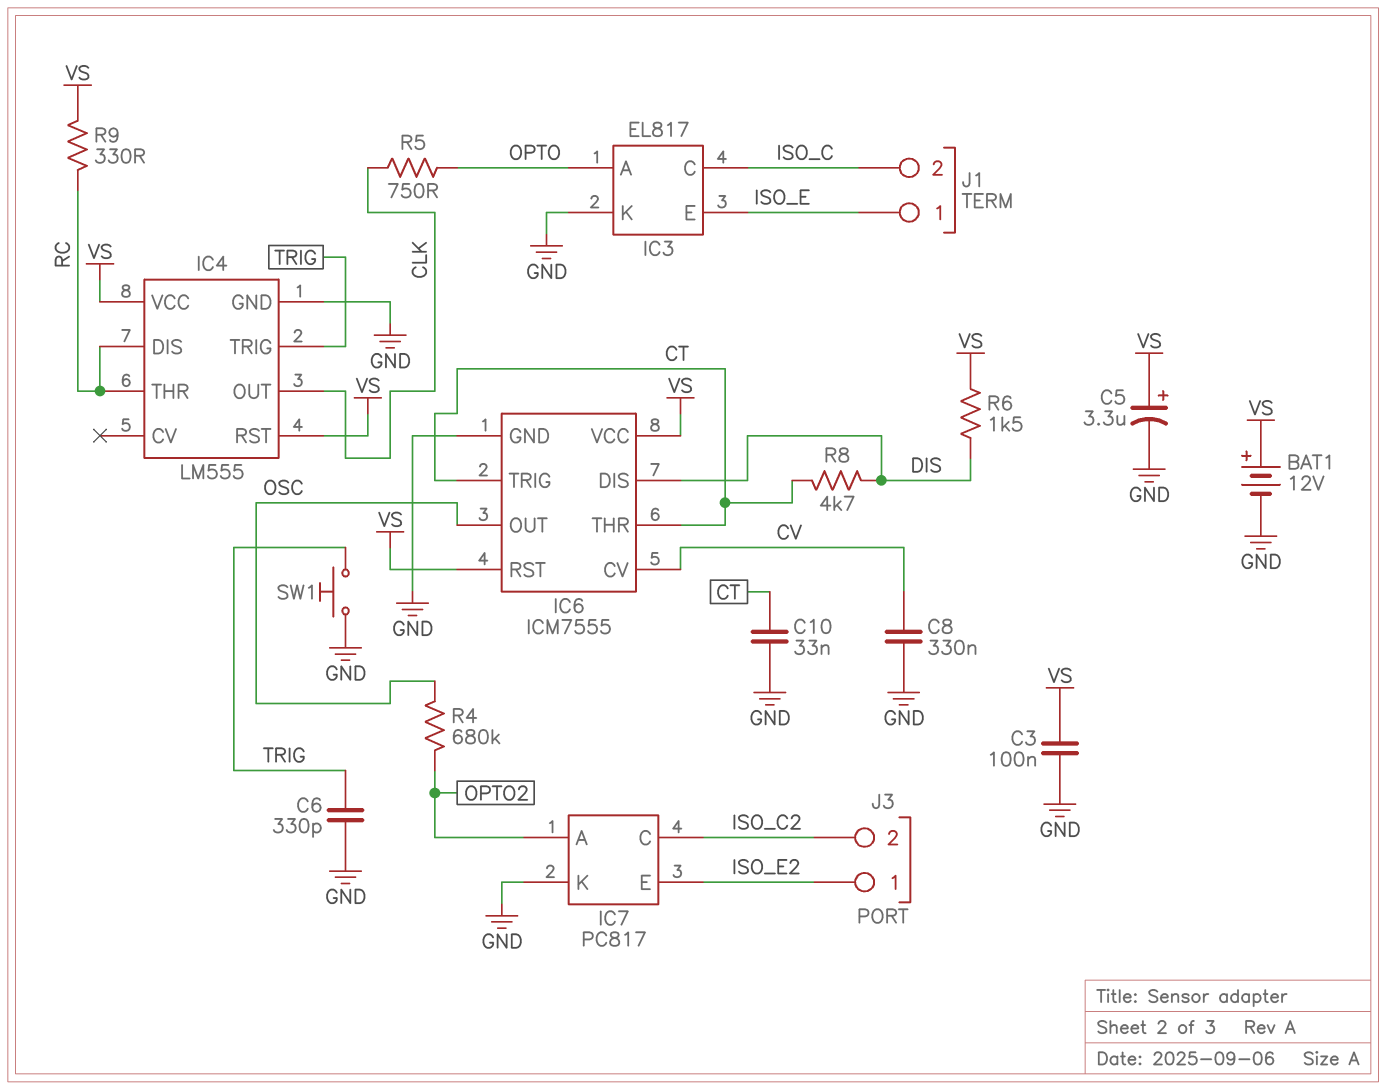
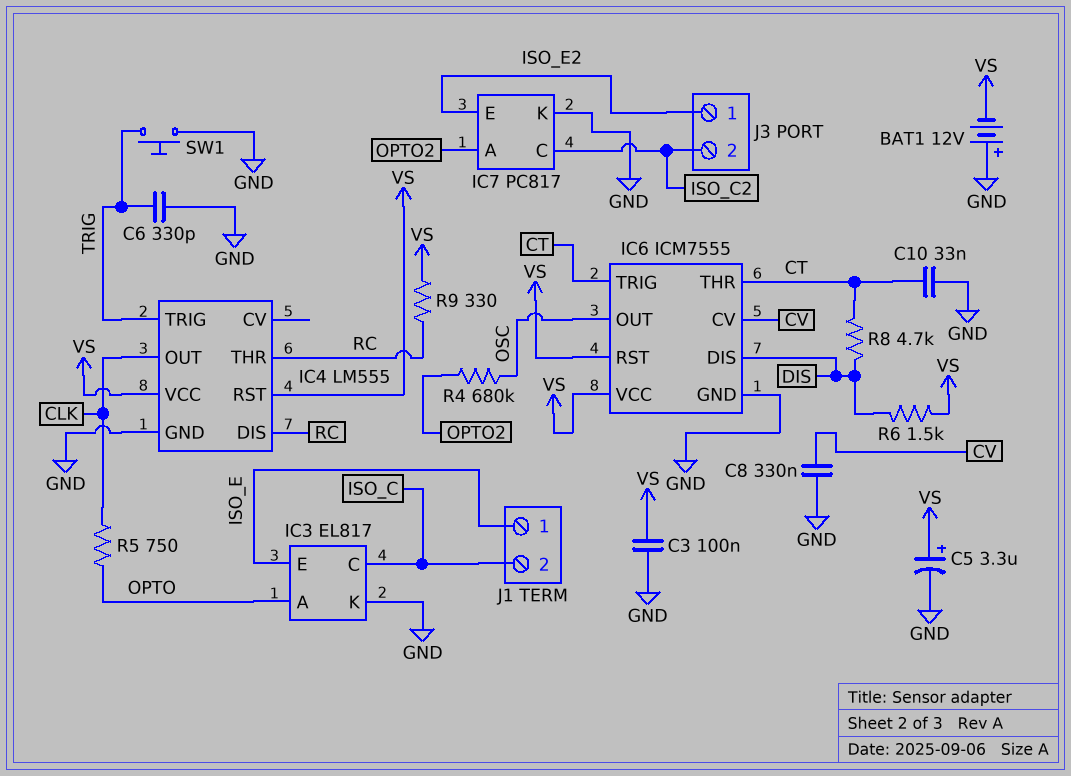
BAT1: 12V (plus VS, minus GND) -> 12V (plus GND, minus VS)

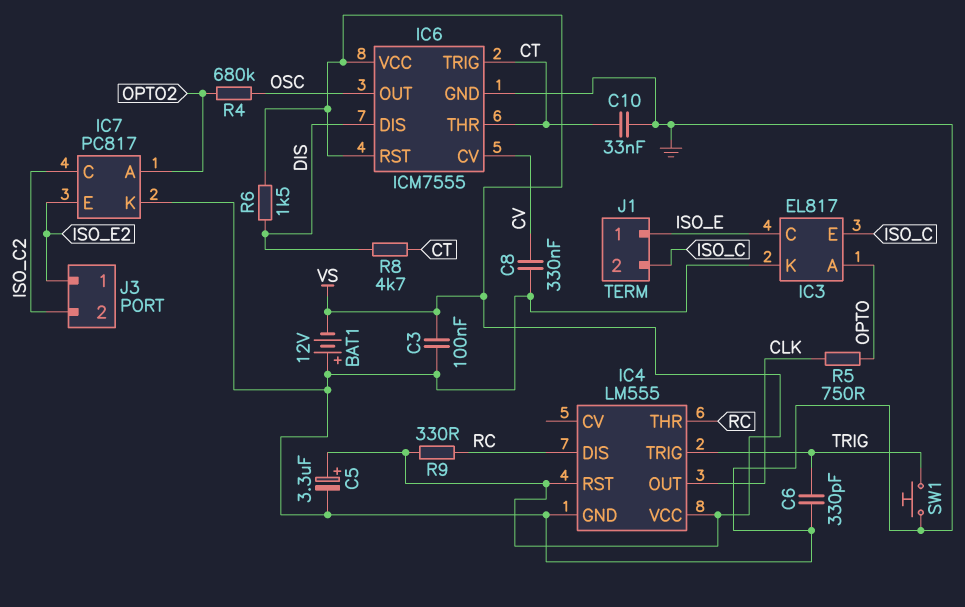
IC3 pin C: ISO_C -> ISO_E
IC3 pin E: ISO_E -> ISO_C

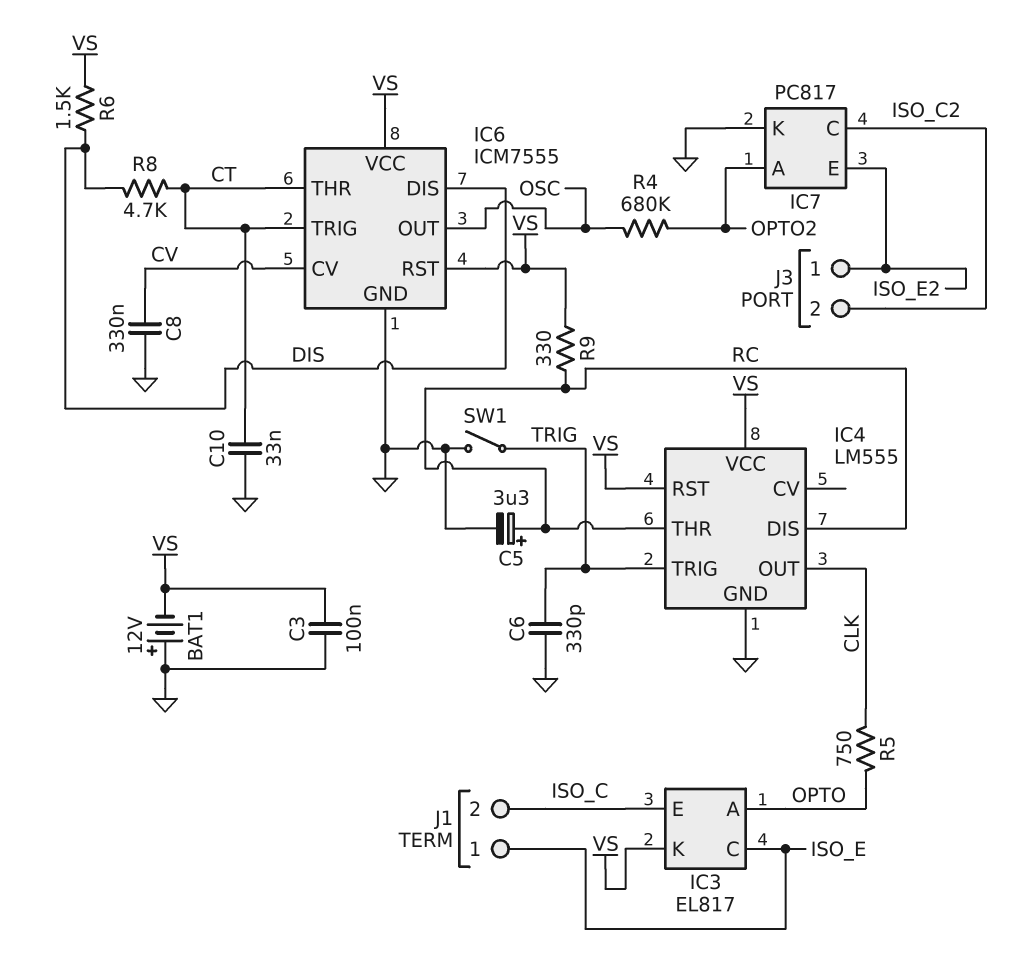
C5: 3.3uF (plus VS, minus GND) -> 3.3uF (plus RC, minus GND)
IC3 pin K: GND -> VS
SW1: button (GND, TRIG) -> switch (GND, TRIG)

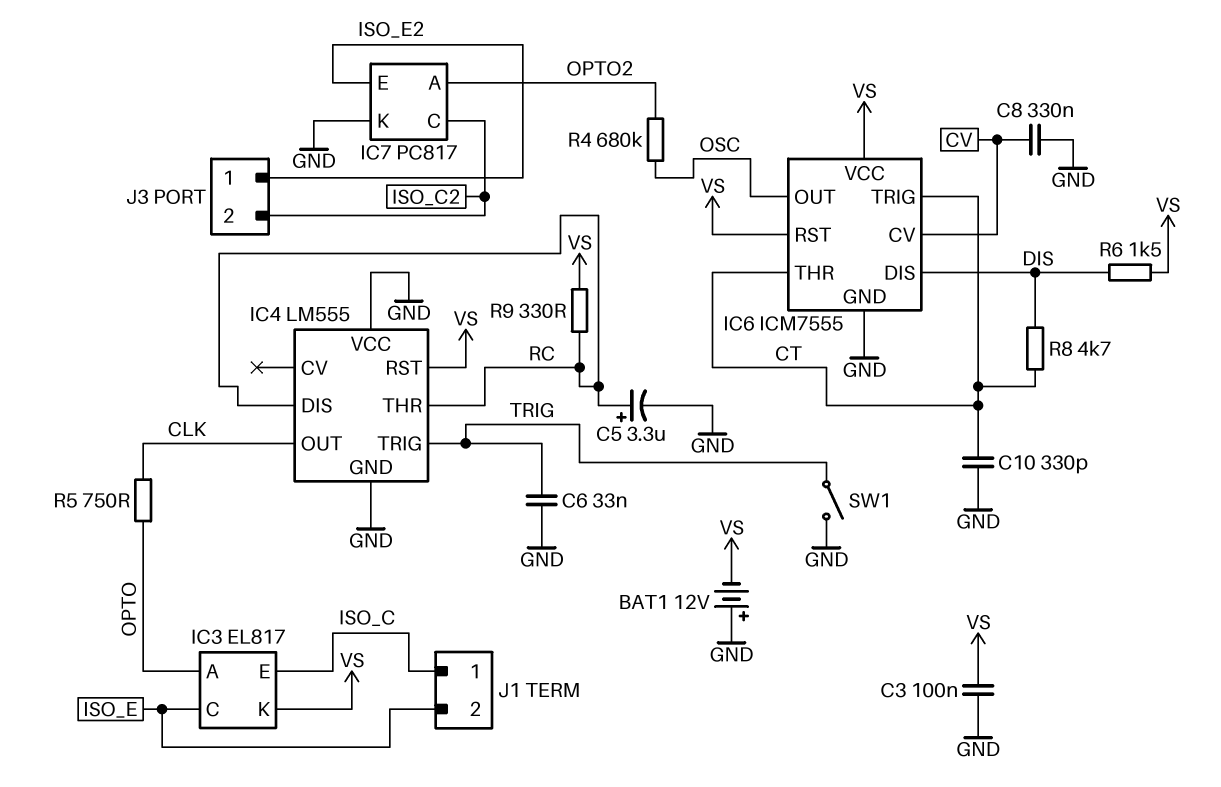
C6: 330pF (GND, TRIG) -> 33nF (GND, TRIG)
C10: 33nF (CT, GND) -> 330pF (CT, GND)
IC4 pin VCC: VS -> GND
J1 pin 1: ISO_E -> ISO_C
J1 pin 2: ISO_C -> ISO_E

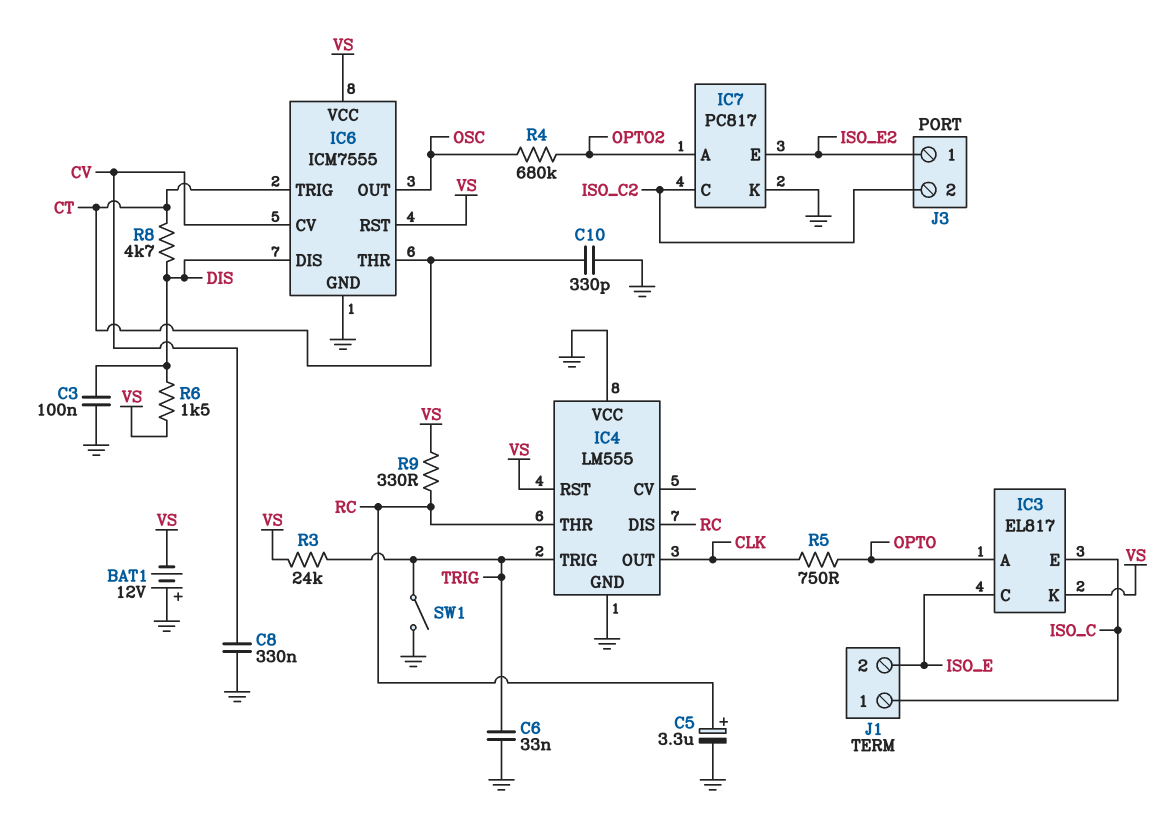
C3: 100nF (GND, VS) -> 100nF (DIS, GND)
R3: none -> 24k (TRIG, VS)

